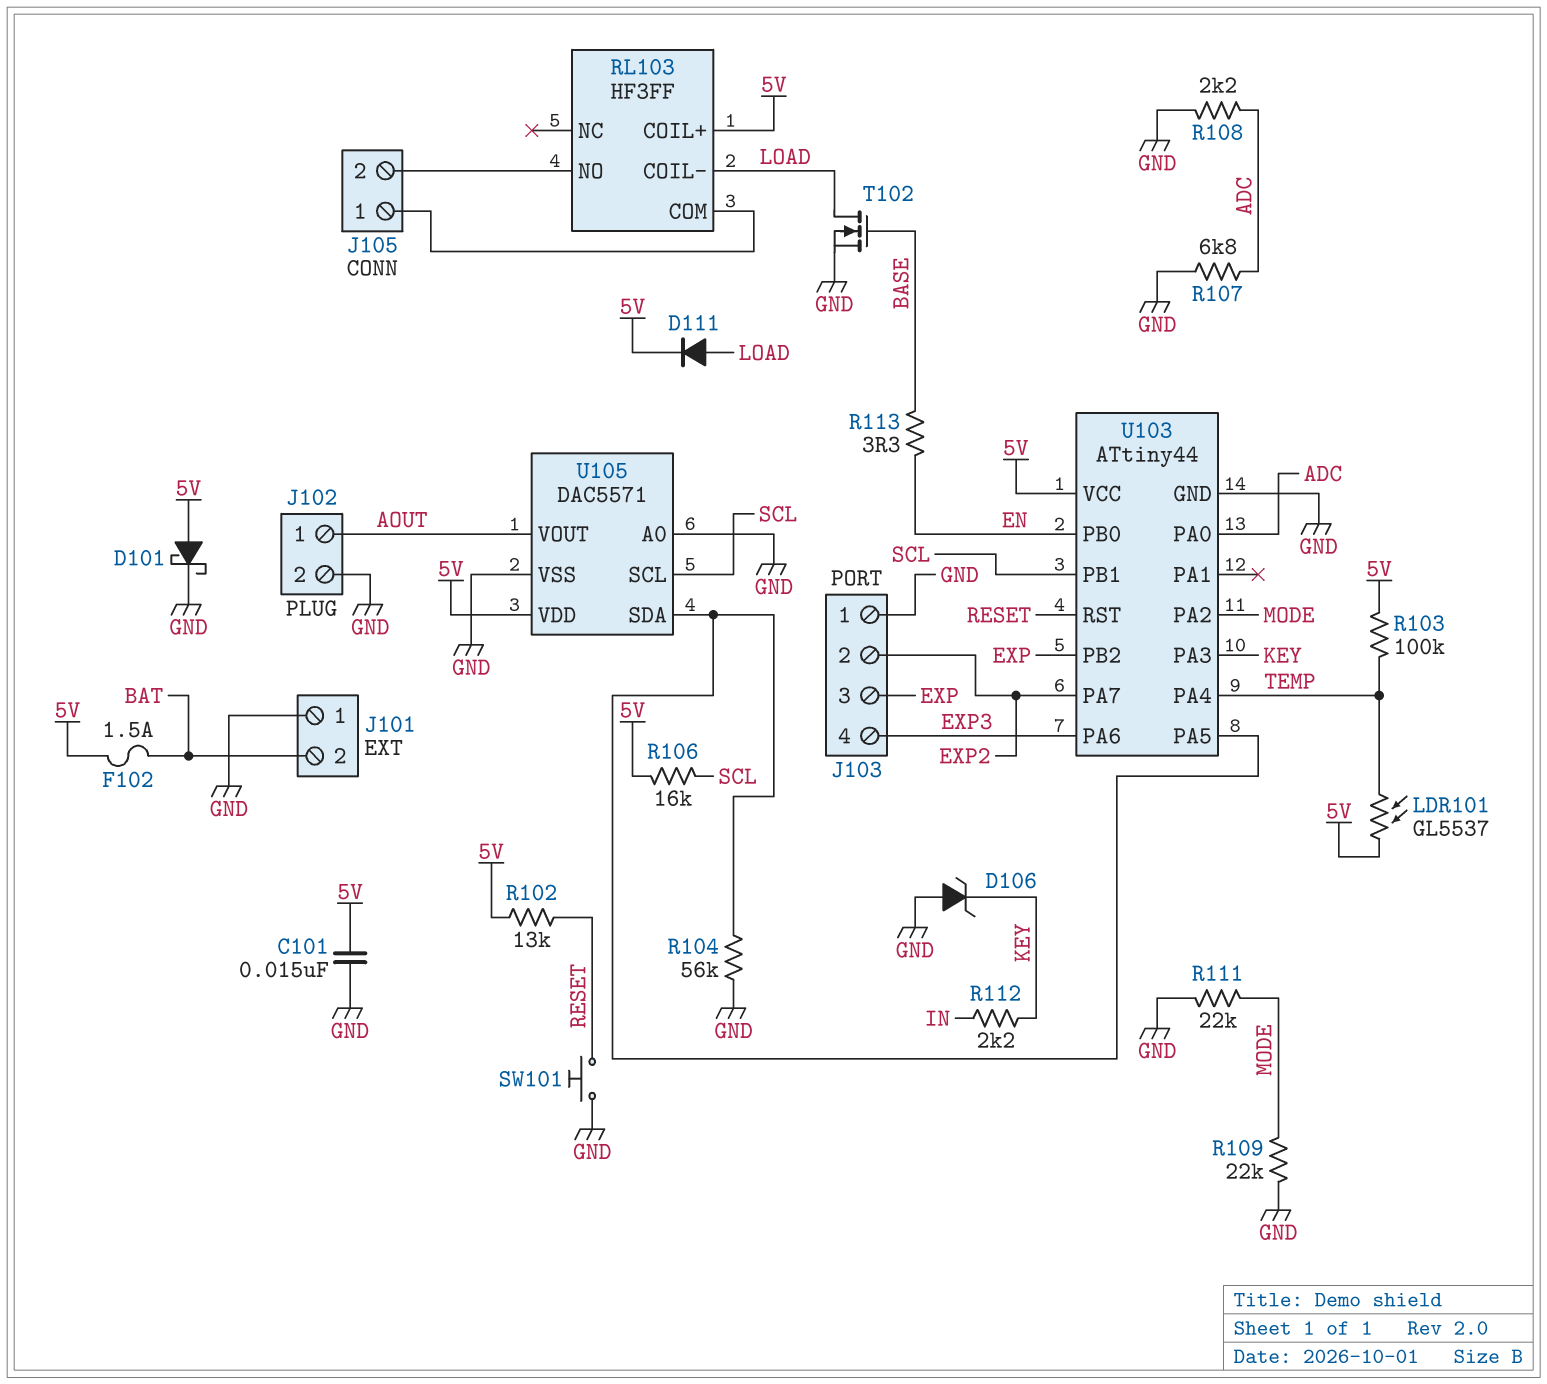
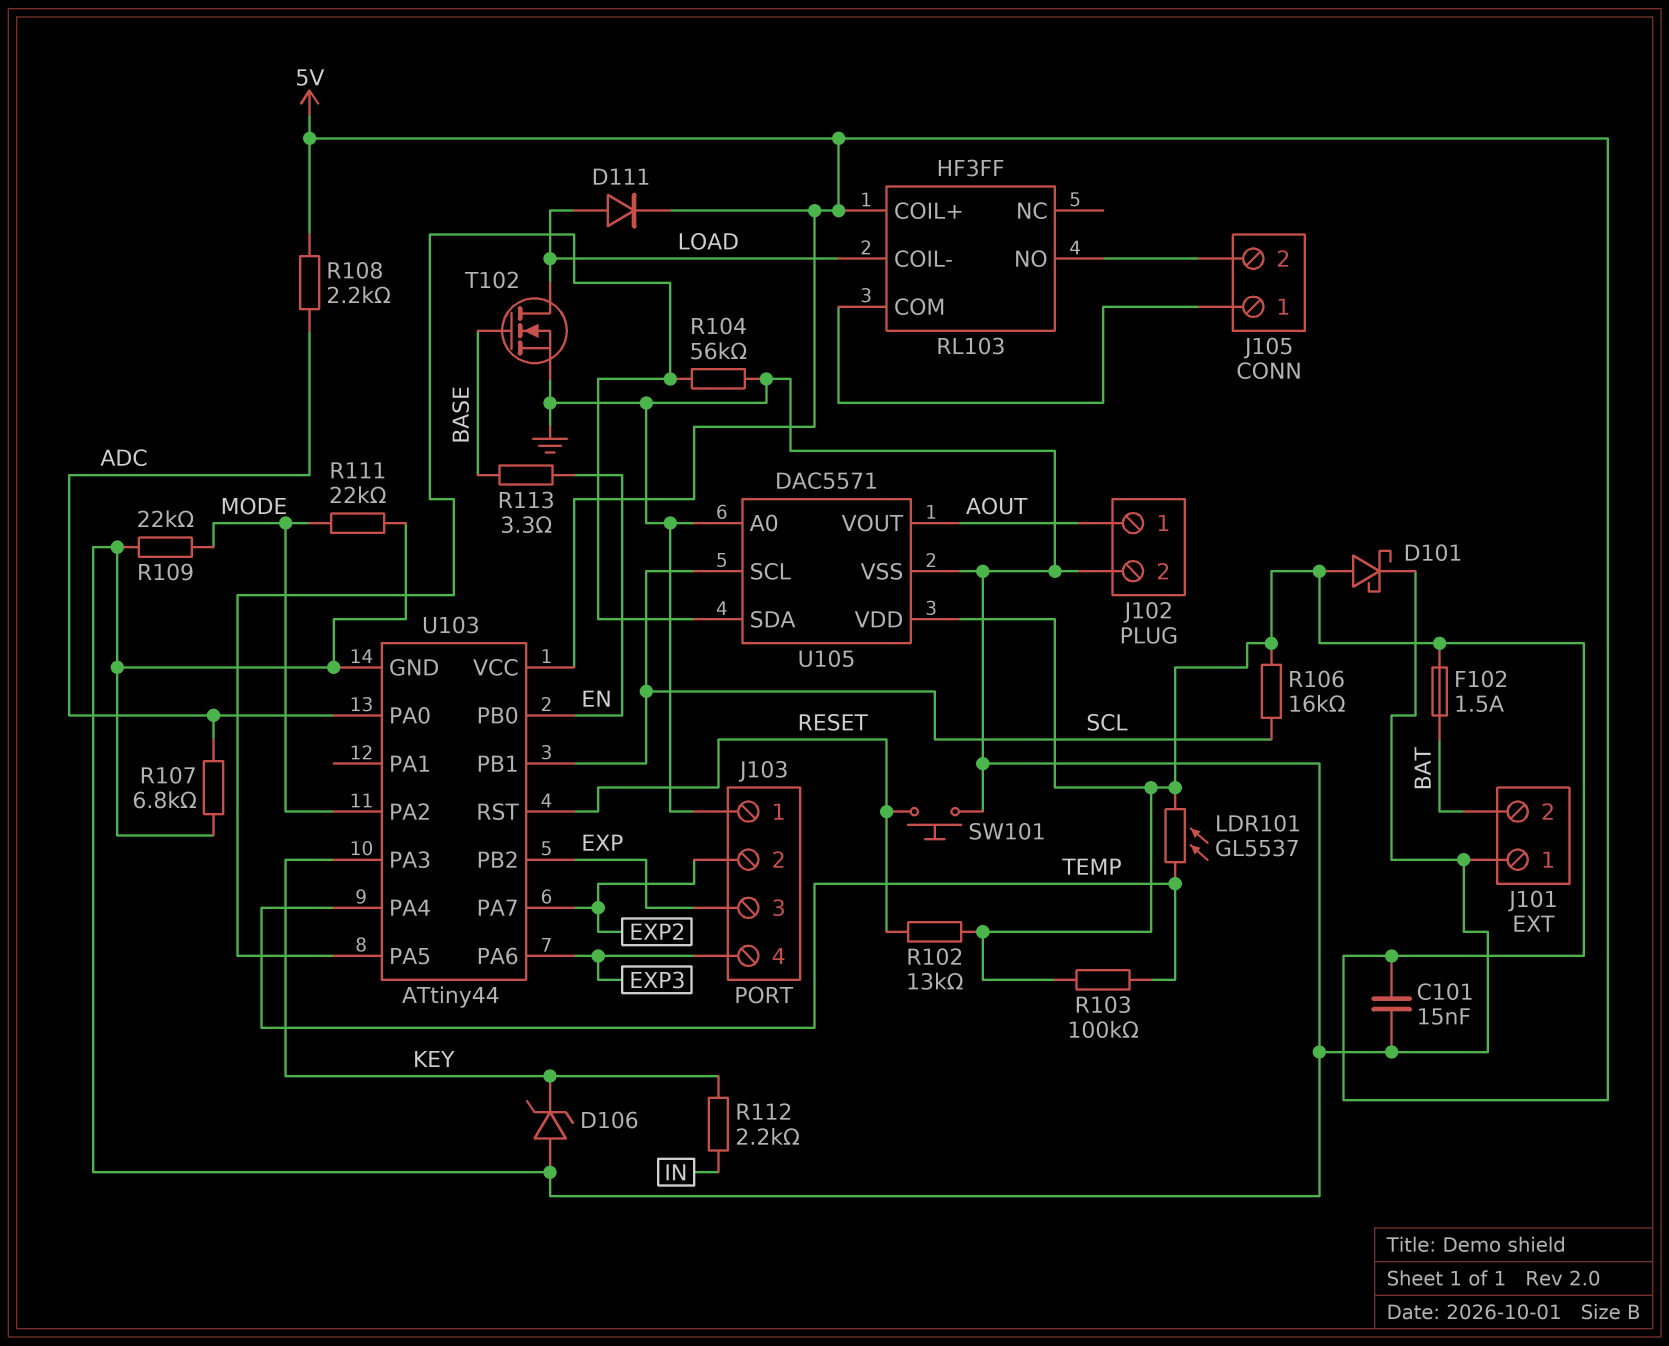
R108: 2.2k (ADC, GND) -> 2.2k (5V, ADC)

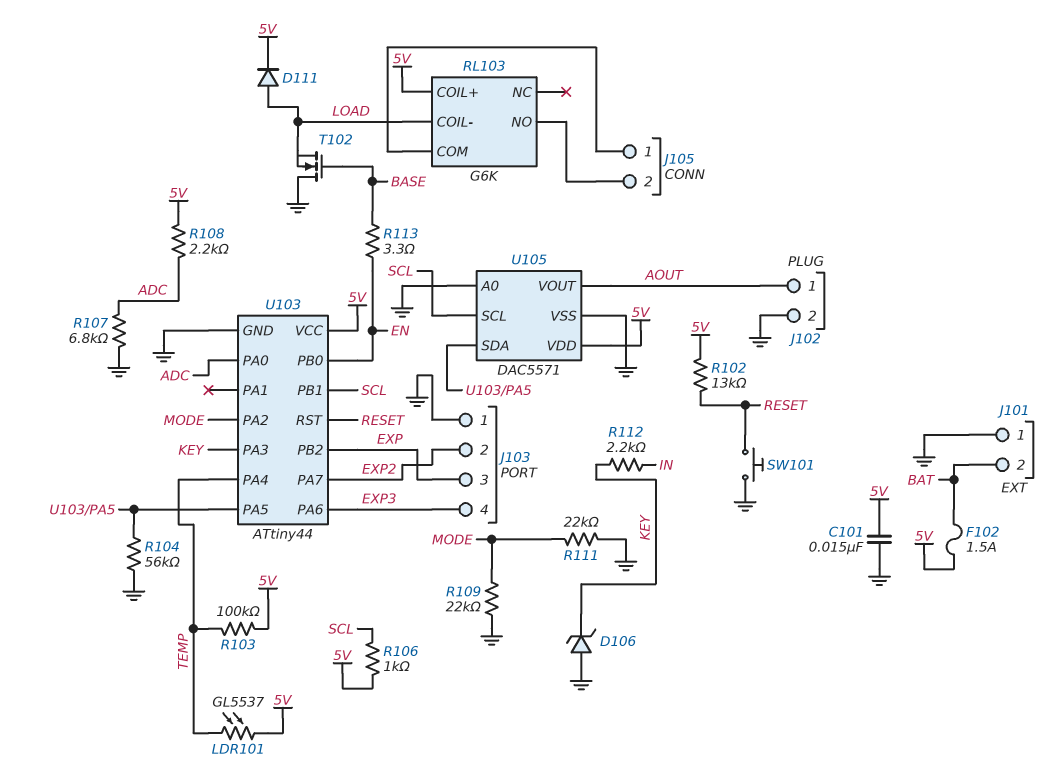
D101: schottky (A 5V, K GND) -> none
R106: 16k (5V, SCL) -> 1k (5V, SCL)
RL103: HF3FF -> G6K
T102: NMOS (G BASE, D LOAD, S GND) -> NMOS (G BASE, D GND, S LOAD)

